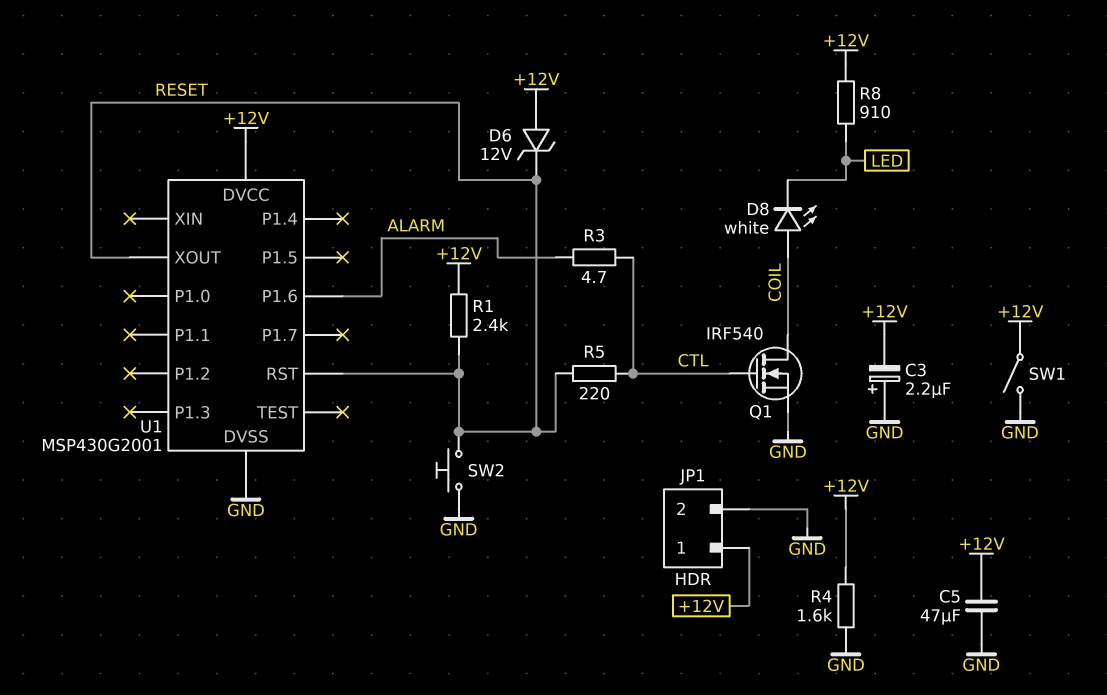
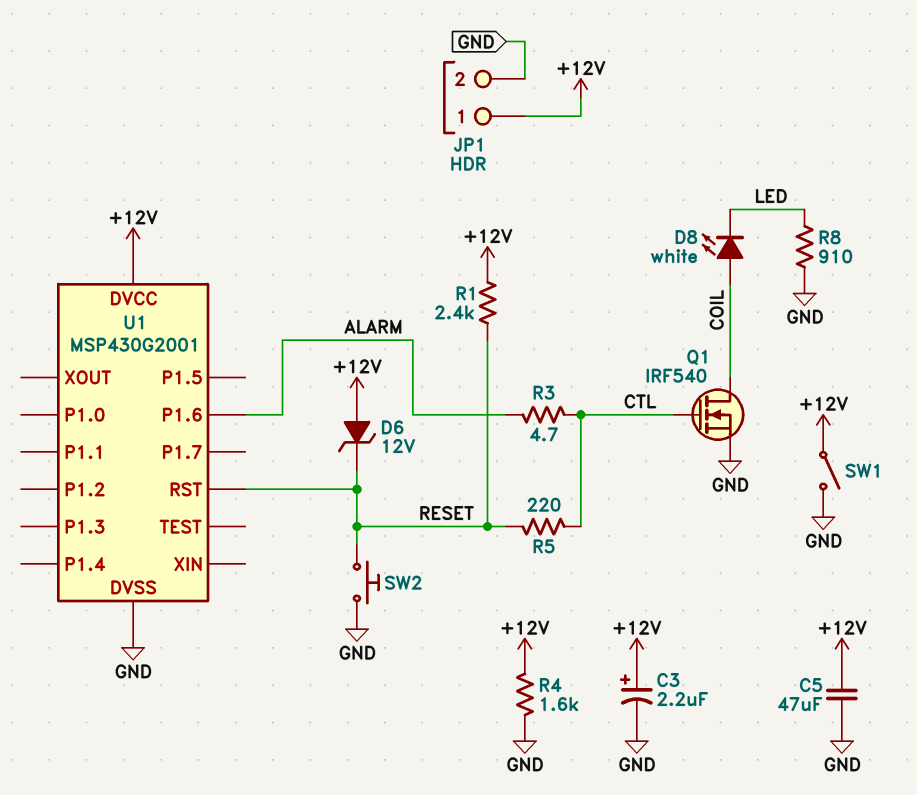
C3: 2.2uF (plus GND, minus +12V) -> 2.2uF (plus +12V, minus GND)
R8: 910 (+12V, LED) -> 910 (GND, LED)
U1 pin XOUT: RESET -> none

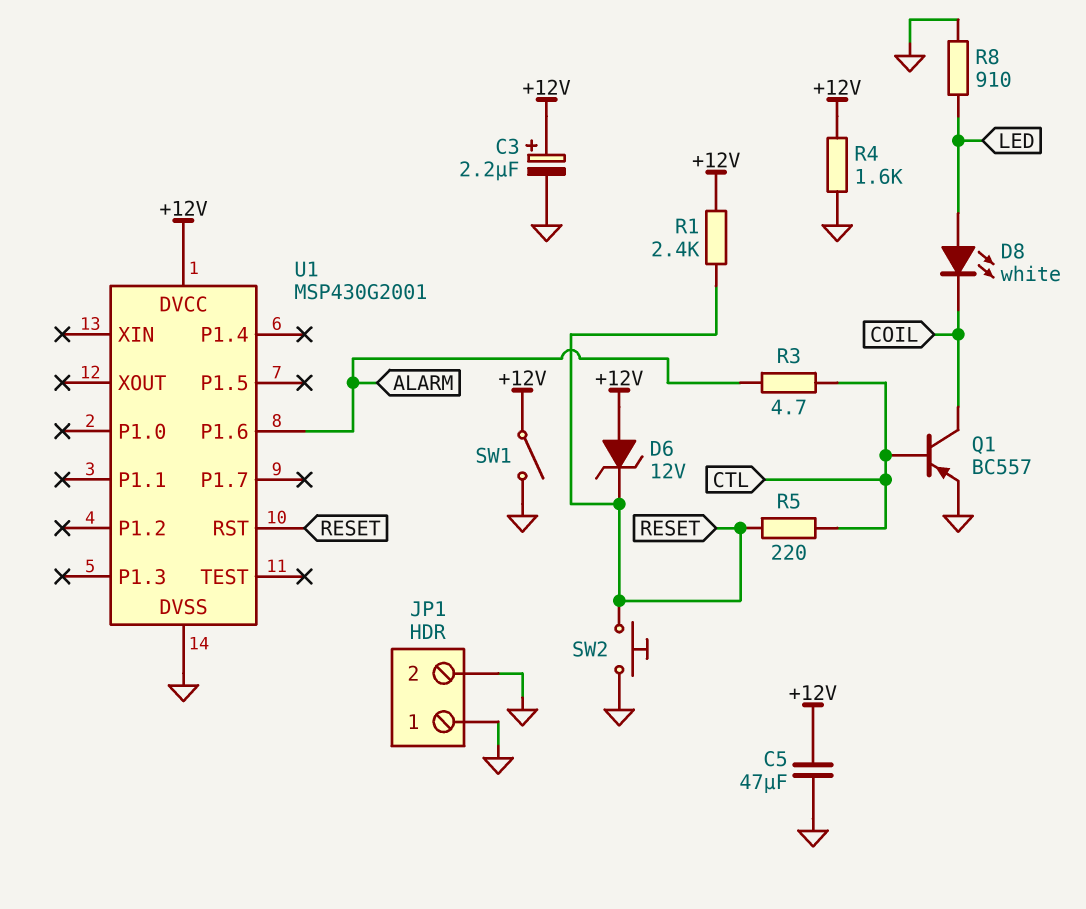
D8: LED white (A COIL, K LED) -> LED white (A LED, K COIL)
JP1 pin 1: +12V -> GND
Q1: NMOS IRF540 (G CTL, D COIL, S GND) -> PNP BC557 (B CTL, C COIL, E GND)

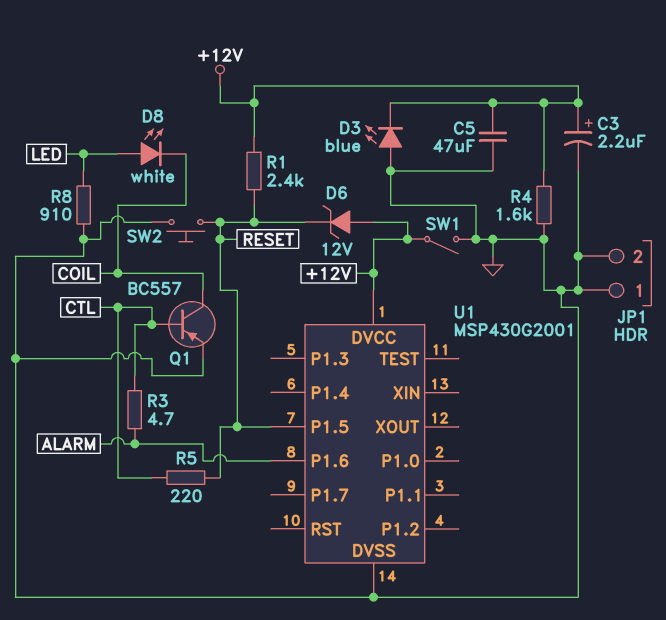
D3: none -> LED blue (A GND, K +12V)
U1 pin P1.5: none -> RESET
U1 pin RST: RESET -> none

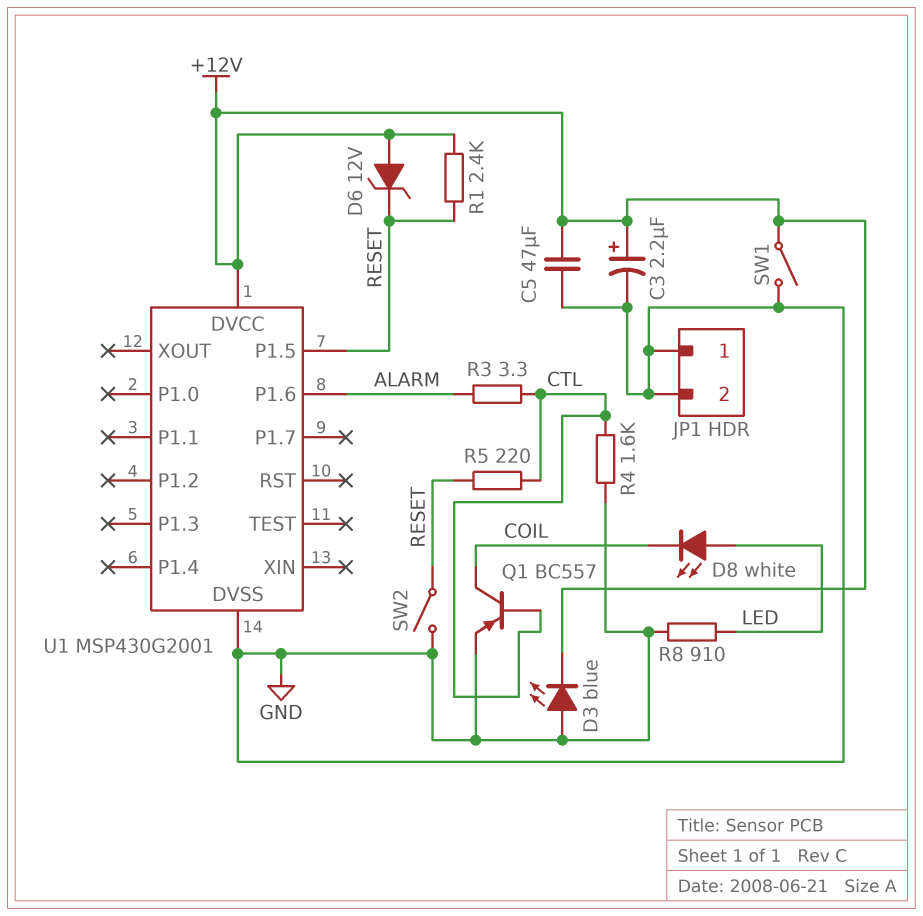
R3: 4.7 (ALARM, CTL) -> 3.3 (ALARM, CTL)
R4: 1.6k (+12V, GND) -> 1.6k (CTL, GND)
SW2: button (GND, RESET) -> switch (GND, RESET)

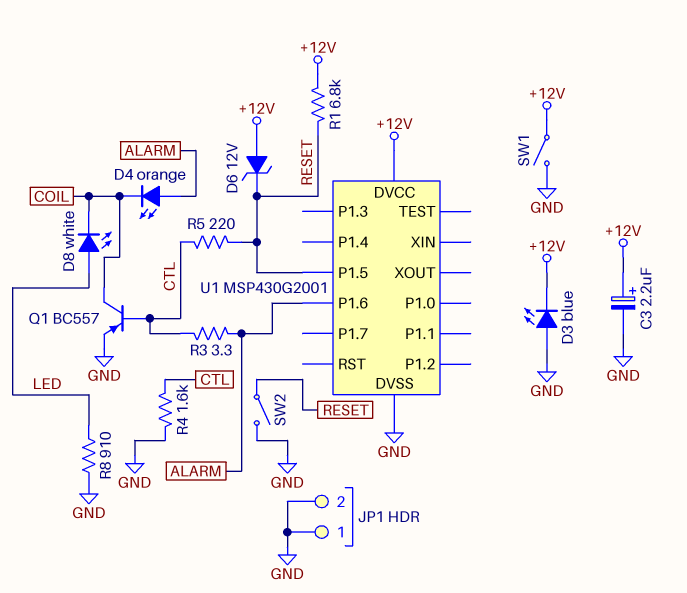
C5: 47uF (+12V, GND) -> none
D4: none -> LED orange (A ALARM, K COIL)
R1: 2.4k (+12V, RESET) -> 6.8k (+12V, RESET)

